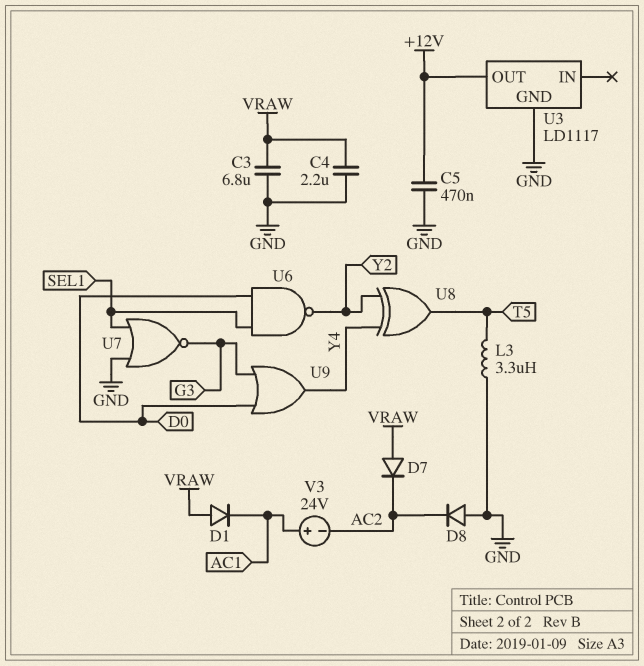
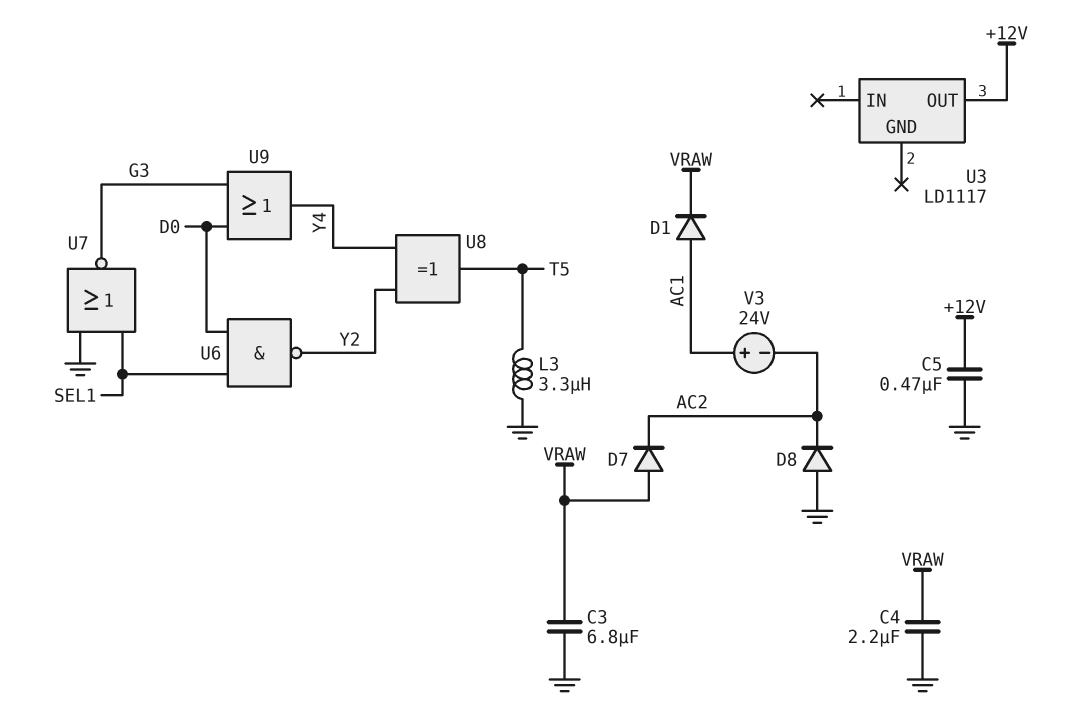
D1: diode (A VRAW, K AC1) -> diode (A AC1, K VRAW)
U3 pin GND: GND -> none

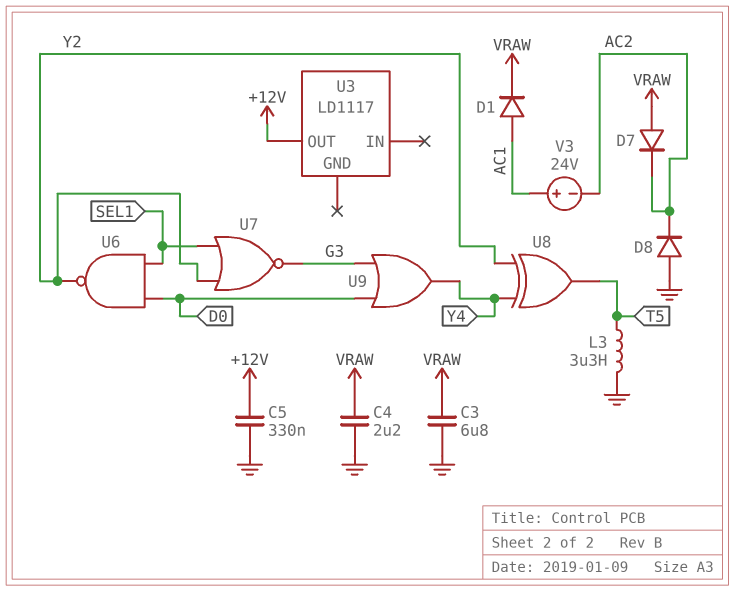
C5: 470nF (+12V, GND) -> 330nF (+12V, GND)
U7: NOR (in GND, in SEL1, out G3) -> NOR (in SEL1, in Y2, out G3)

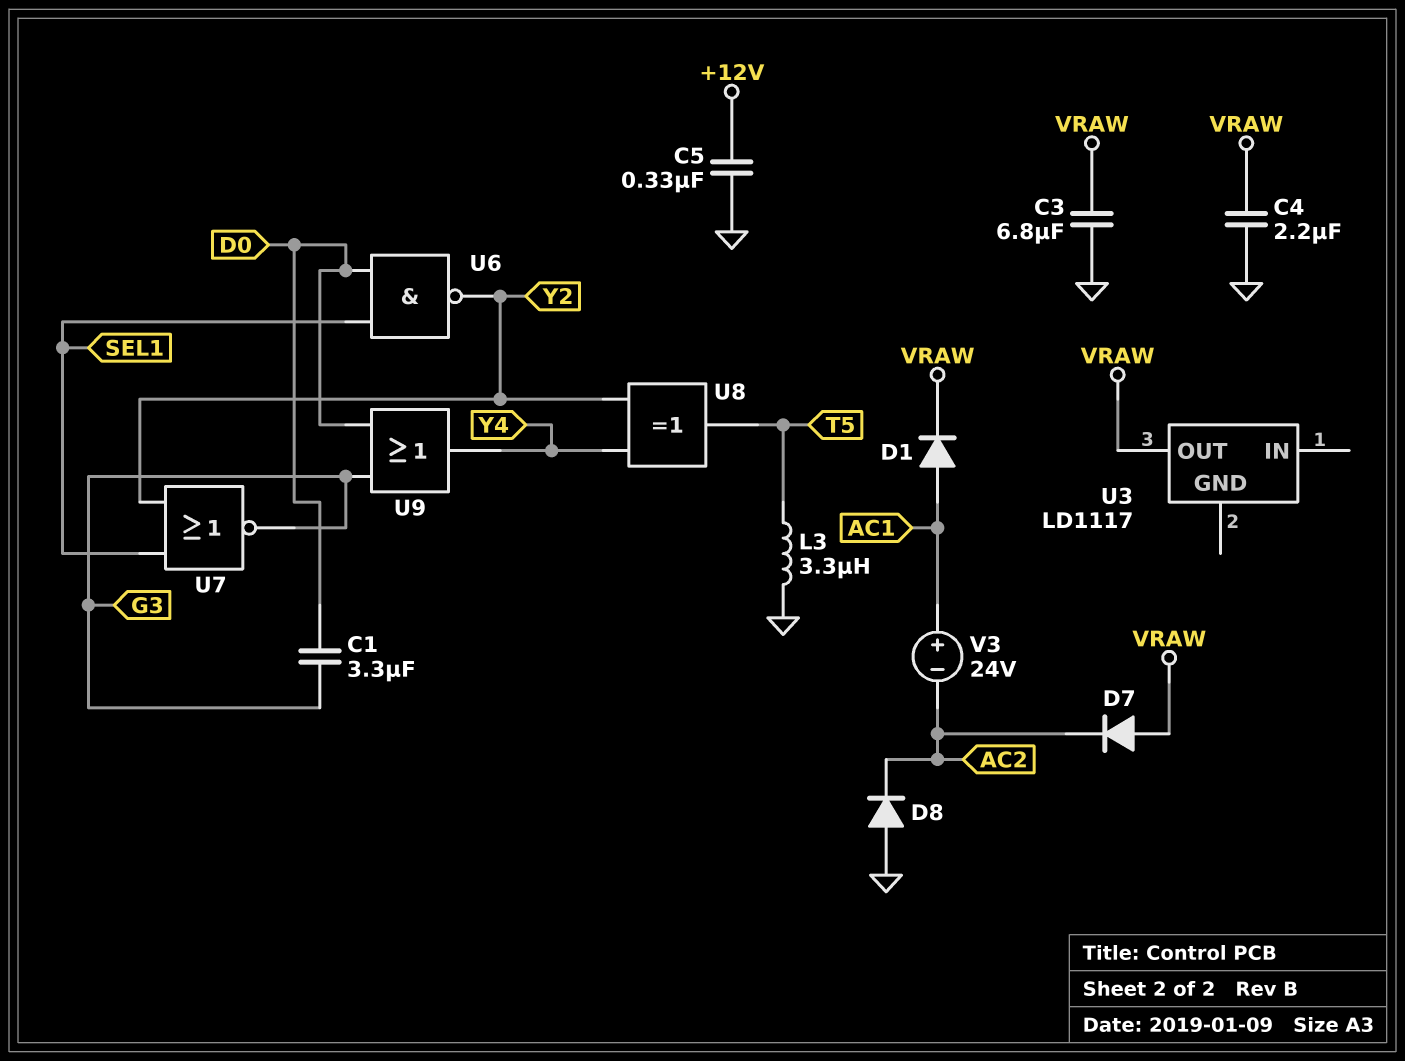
C1: none -> 3.3uF (D0, G3)
U3 pin OUT: +12V -> VRAW

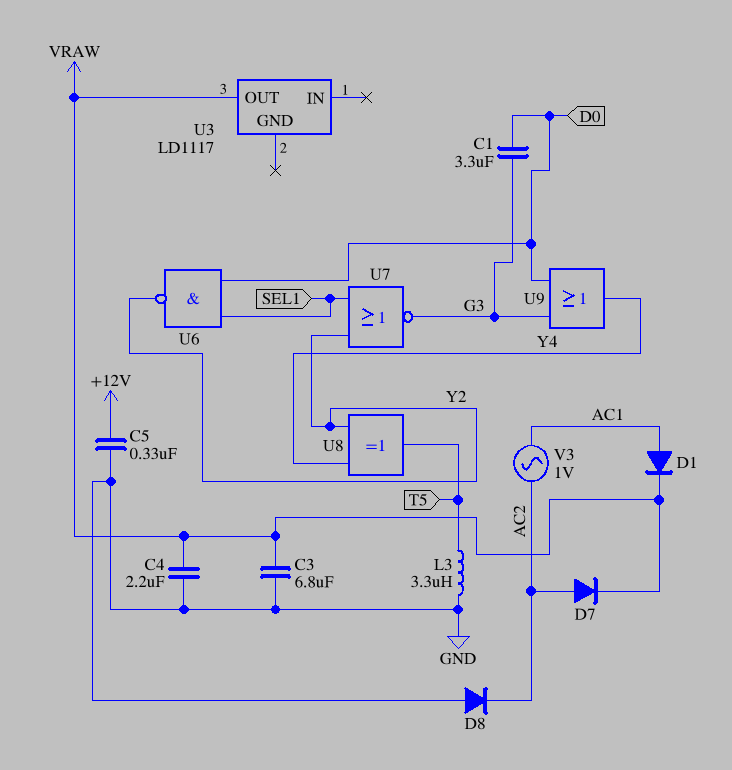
D7: diode (A VRAW, K AC2) -> diode (A AC2, K VRAW)
V3: 24V (plus AC1, minus AC2) -> AC 1V (AC1, AC2)

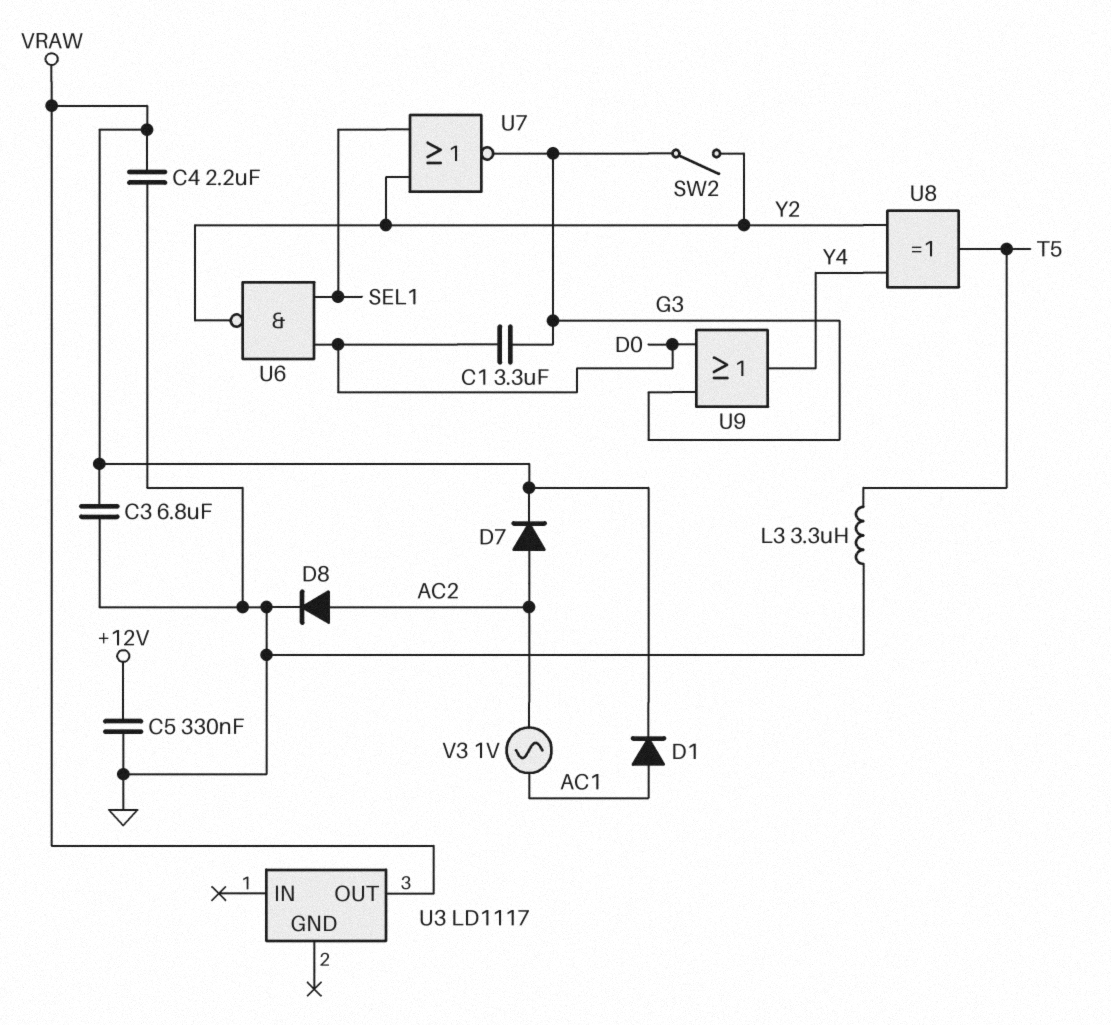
D8: diode (A GND, K AC2) -> diode (A AC2, K GND)
SW2: none -> switch (G3, Y2)

